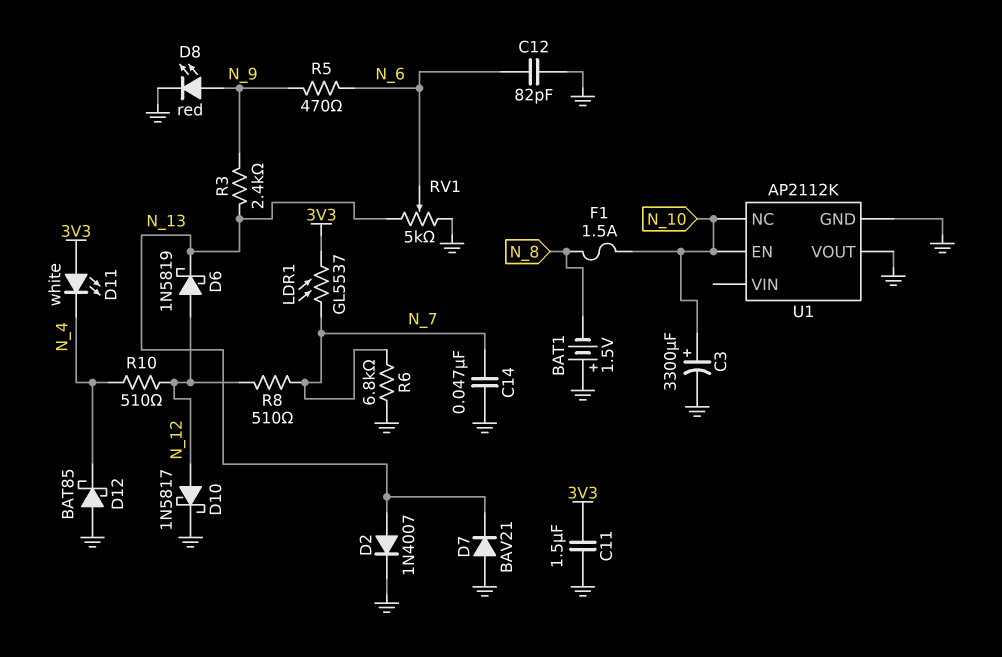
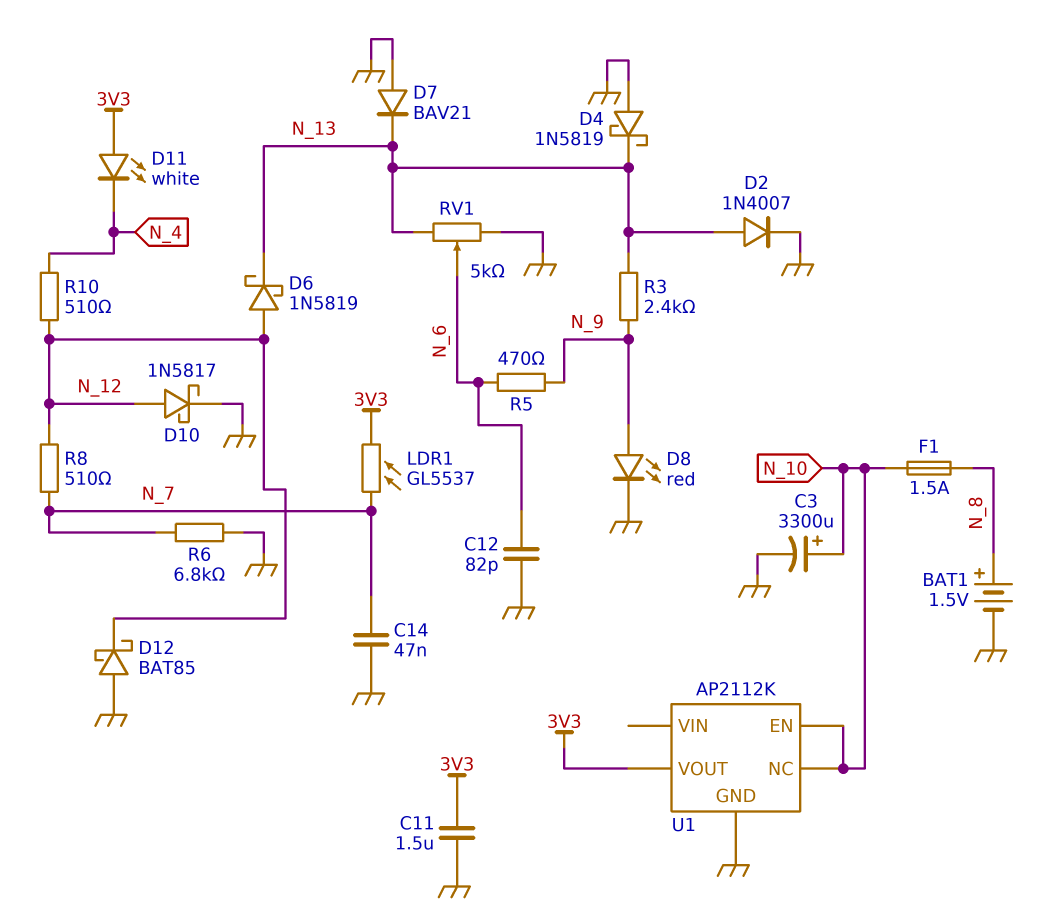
BAT1: 1.5V (plus GND, minus N_8) -> 1.5V (plus N_8, minus GND)
D4: none -> schottky 1N5819 (A GND, K N_13)
D12: schottky BAT85 (A GND, K N_4) -> schottky BAT85 (A GND, K N_12)
U1 pin VOUT: GND -> 3V3

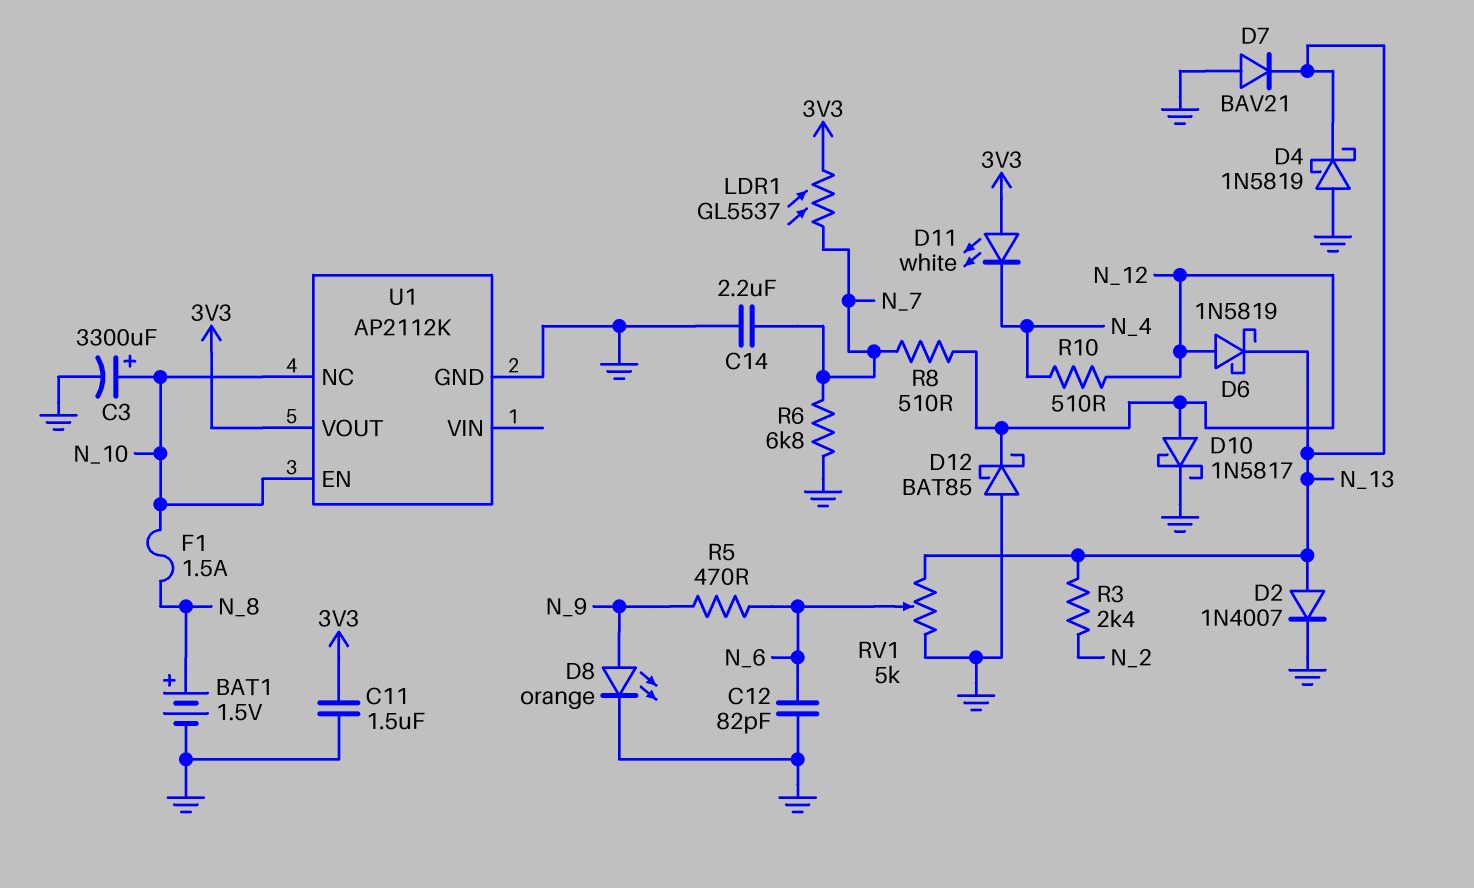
C14: 47nF (GND, N_7) -> 2.2uF (GND, N_7)
D8: LED red (A N_9, K GND) -> LED orange (A N_9, K GND)
R3: 2.4k (N_9, N_13) -> 2.4k (N_2, N_13)

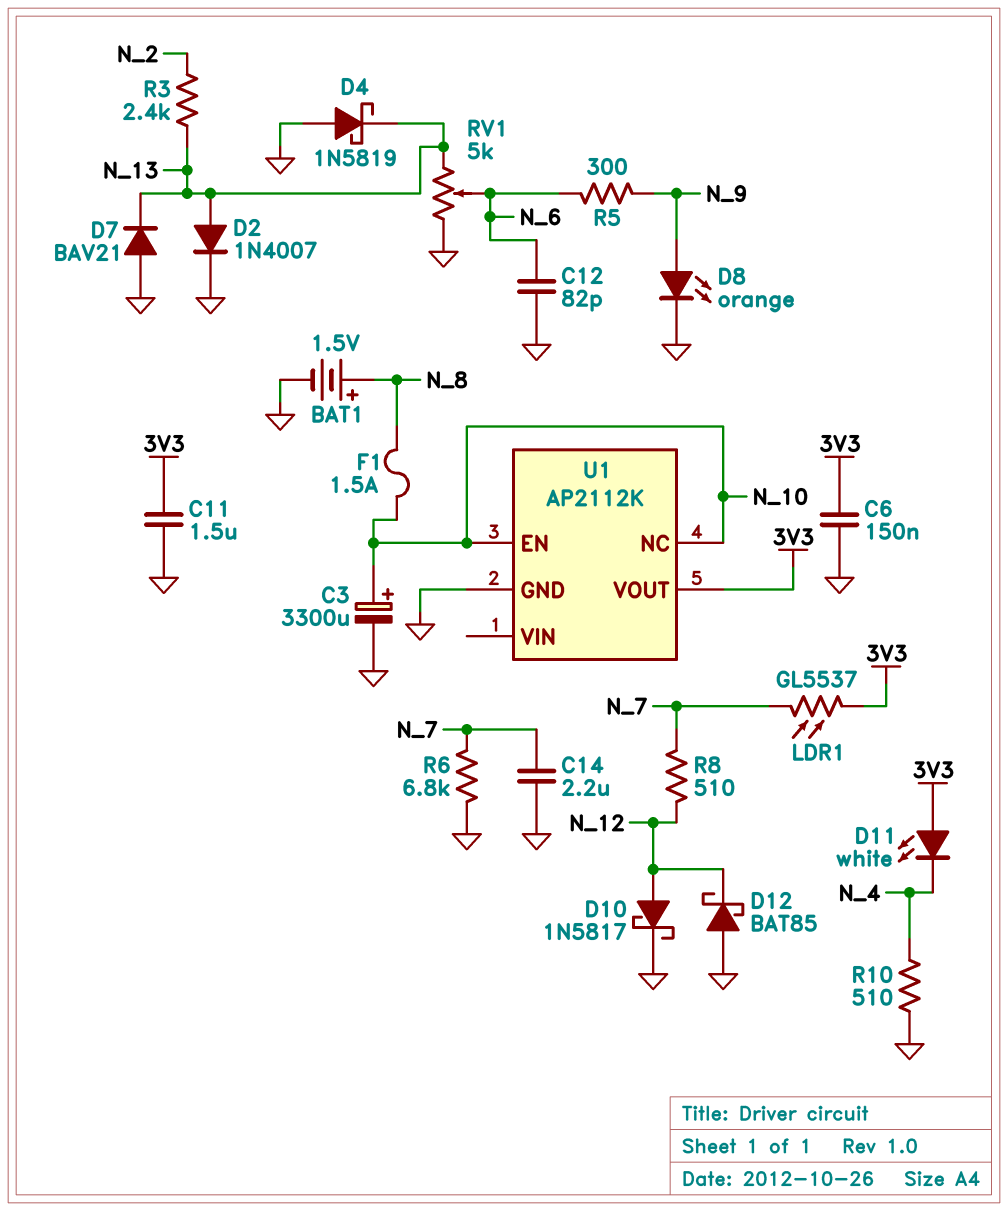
C6: none -> 150nF (3V3, GND)
D6: schottky 1N5819 (A N_12, K N_13) -> none
R5: 470 (N_6, N_9) -> 300 (N_6, N_9)
R10: 510 (N_4, N_12) -> 510 (GND, N_4)

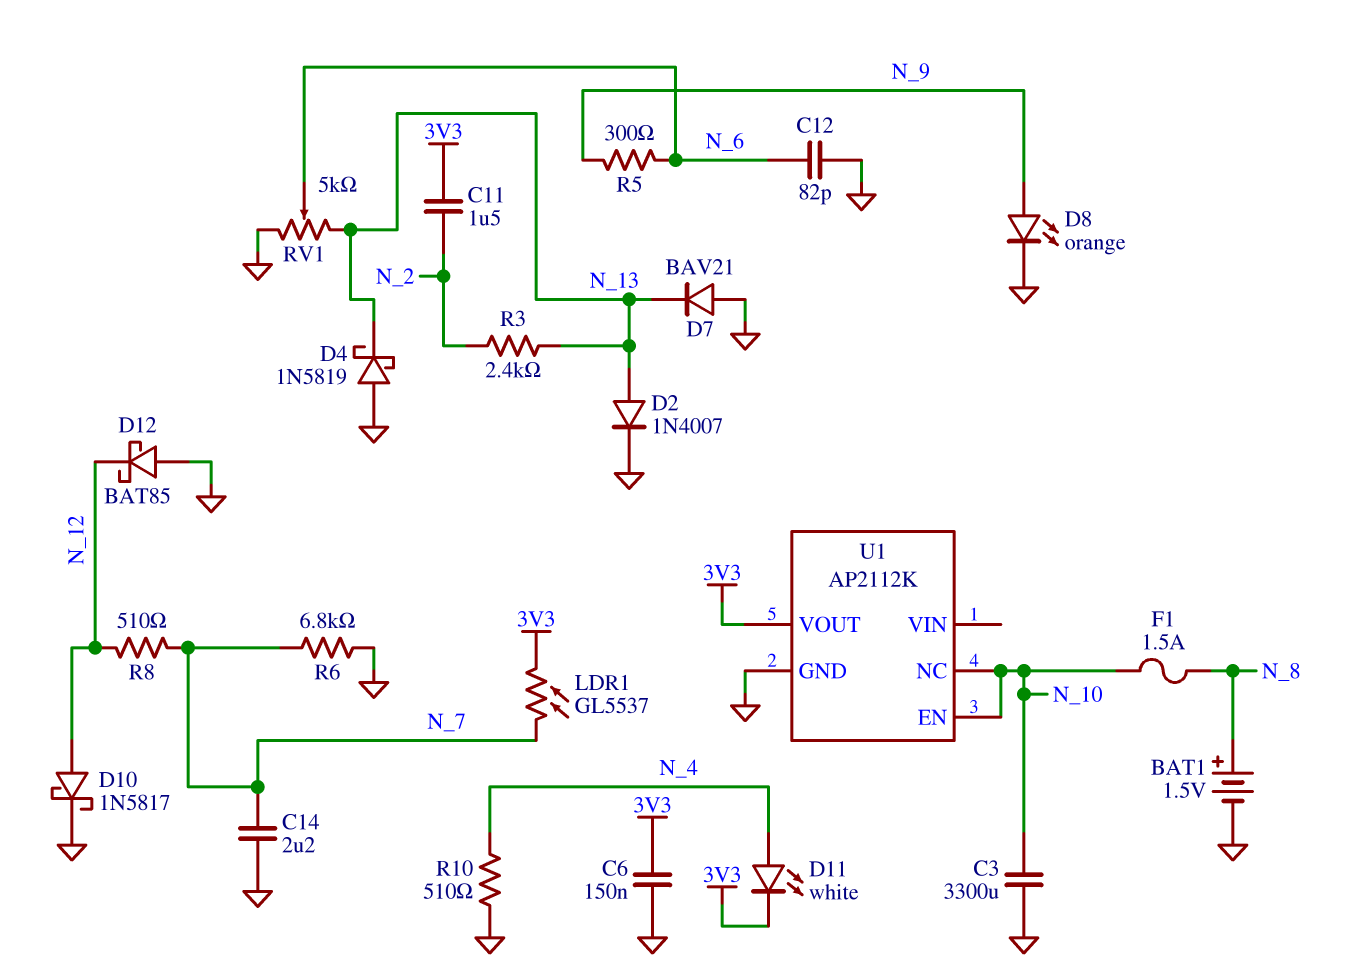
C3: 3300uF (plus N_10, minus GND) -> 3300uF (GND, N_10)
C11: 1.5uF (3V3, GND) -> 1.5uF (3V3, N_2)
D11: LED white (A 3V3, K N_4) -> LED white (A N_4, K 3V3)

